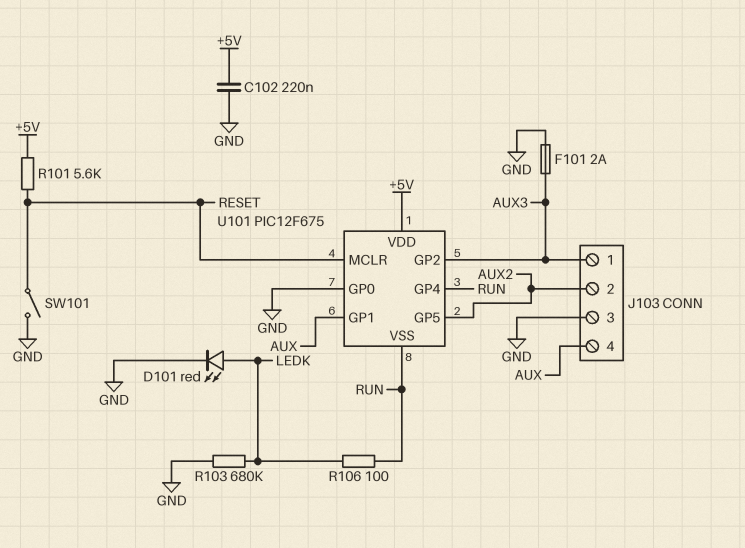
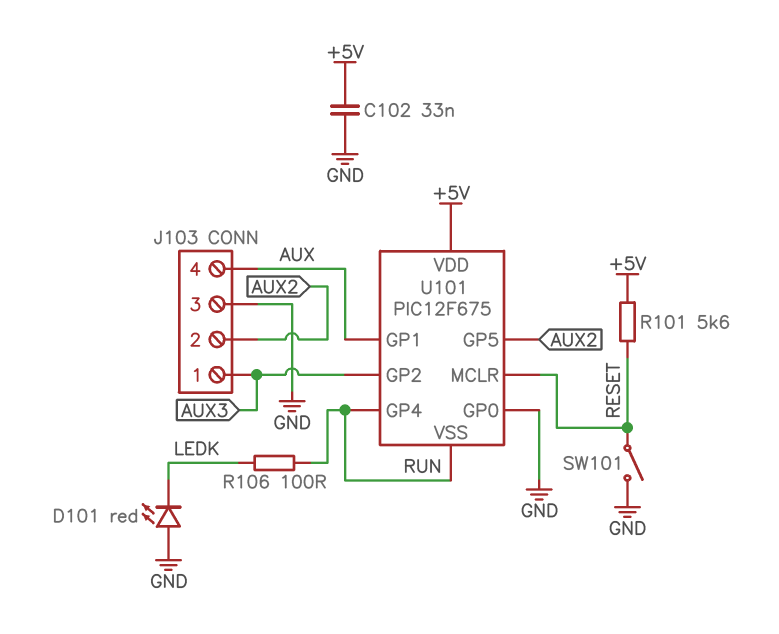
C102: 220nF (+5V, GND) -> 33nF (+5V, GND)
D101: LED red (A LEDK, K GND) -> LED red (A GND, K LEDK)
F101: 2A (AUX3, GND) -> none
R103: 680k (GND, LEDK) -> none

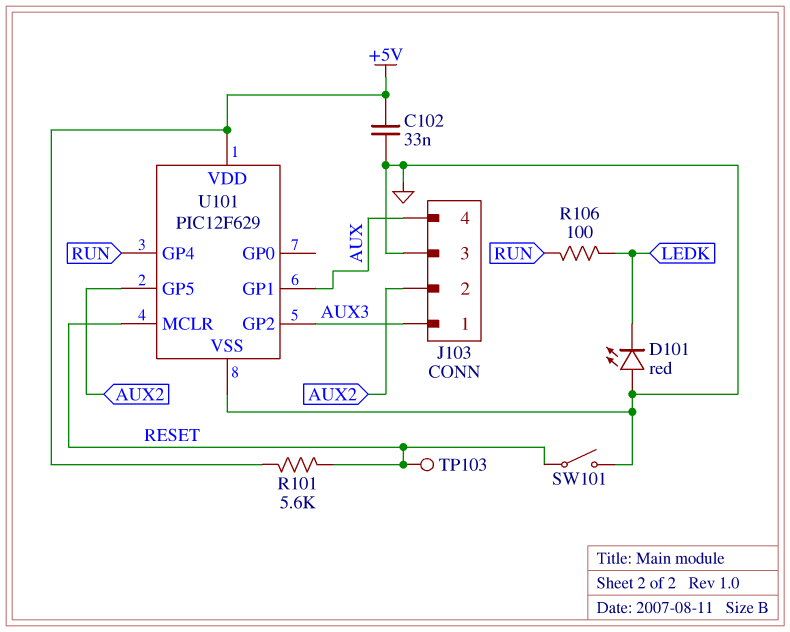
TP103: none -> test point (RESET)
U101: PIC12F675 -> PIC12F629
U101 pin GP0: GND -> none
U101 pin VSS: RUN -> GND

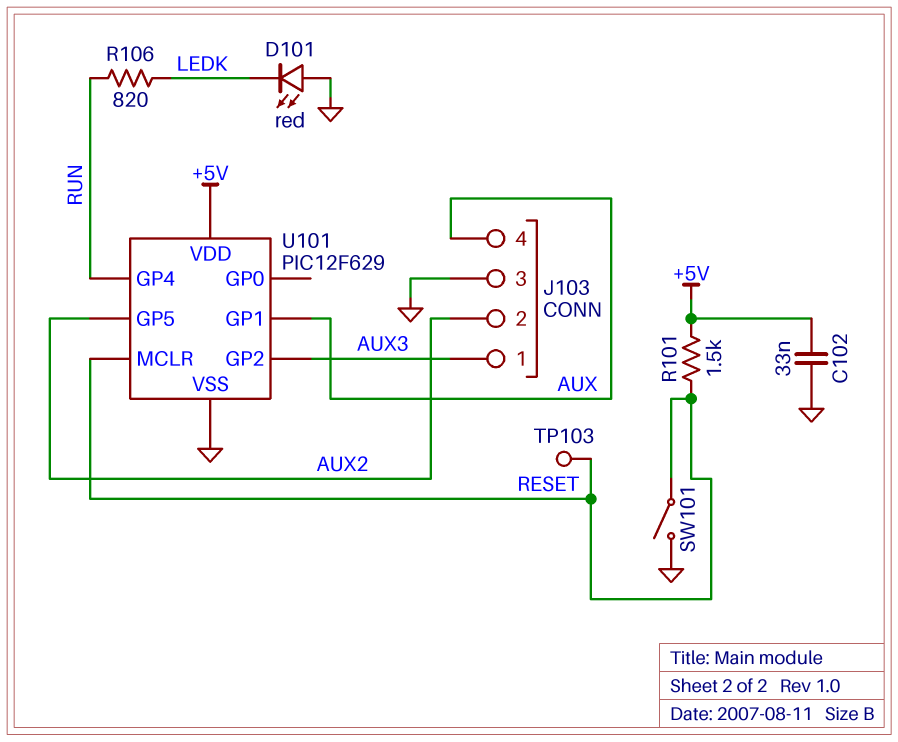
R101: 5.6k (+5V, RESET) -> 1.5k (+5V, RESET)
R106: 100 (LEDK, RUN) -> 820 (LEDK, RUN)

